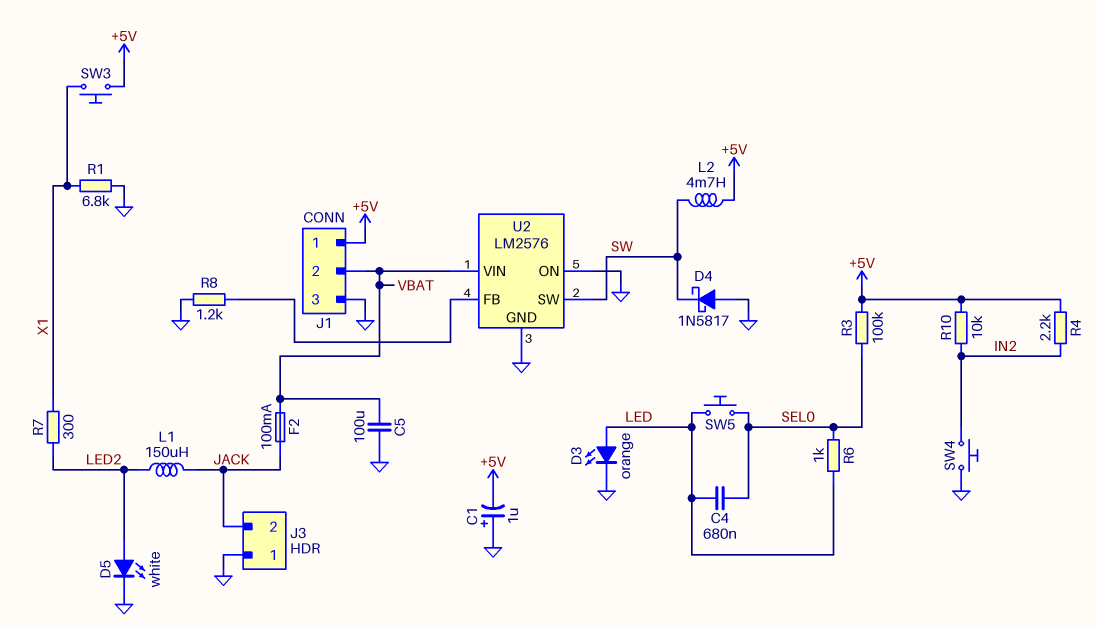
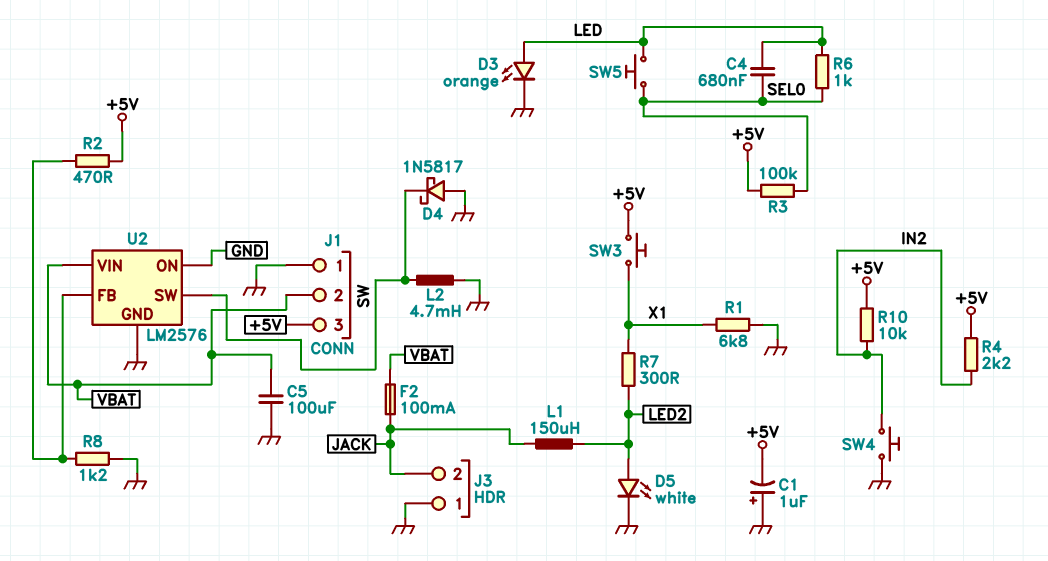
J1 pin 1: +5V -> GND
J1 pin 3: GND -> +5V
L2: 4.7mH (+5V, SW) -> 4.7mH (GND, SW)
R2: none -> 470 (+5V, U2/FB)

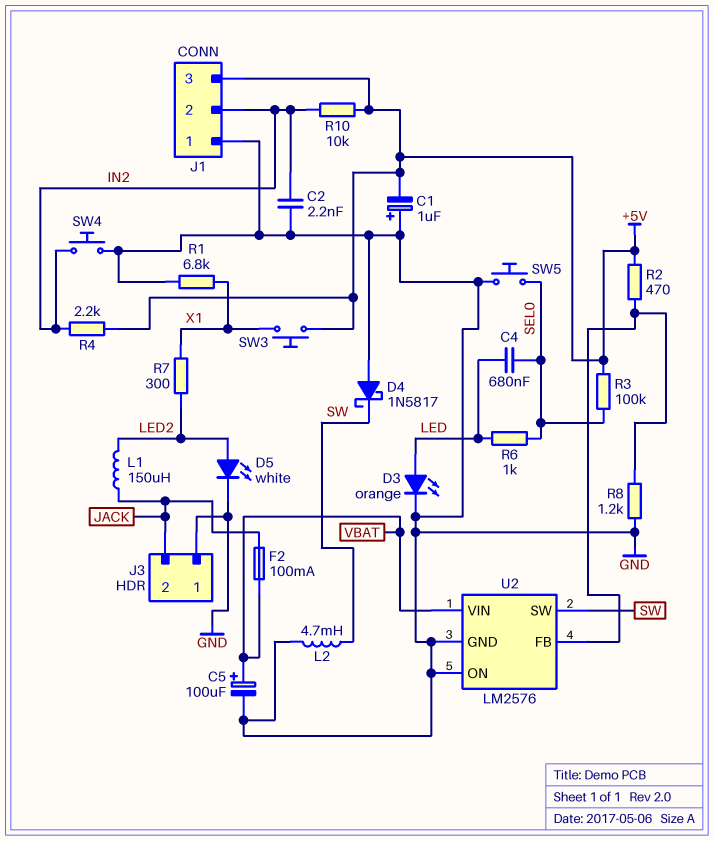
C2: none -> 2.2nF (GND, IN2)
C5: 100uF (GND, VBAT) -> 100uF (plus VBAT, minus GND)
J1 pin 2: VBAT -> IN2
SW5: button (LED, SEL0) -> button (GND, SEL0)

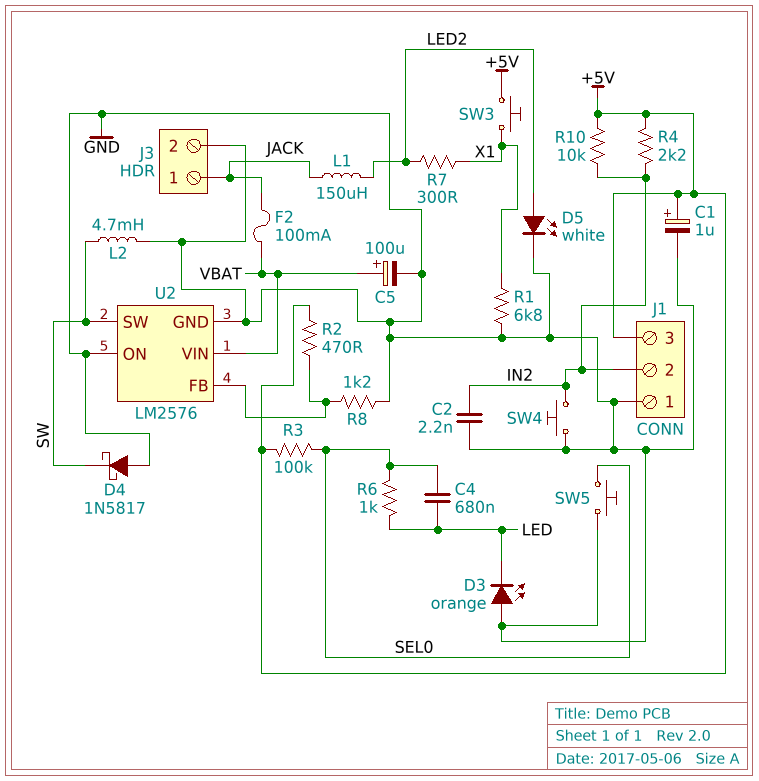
C1: 1uF (plus GND, minus +5V) -> 1uF (plus +5V, minus GND)
D3: LED orange (A LED, K GND) -> LED orange (A GND, K LED)
J3 pin 1: GND -> JACK
J3 pin 2: JACK -> GND

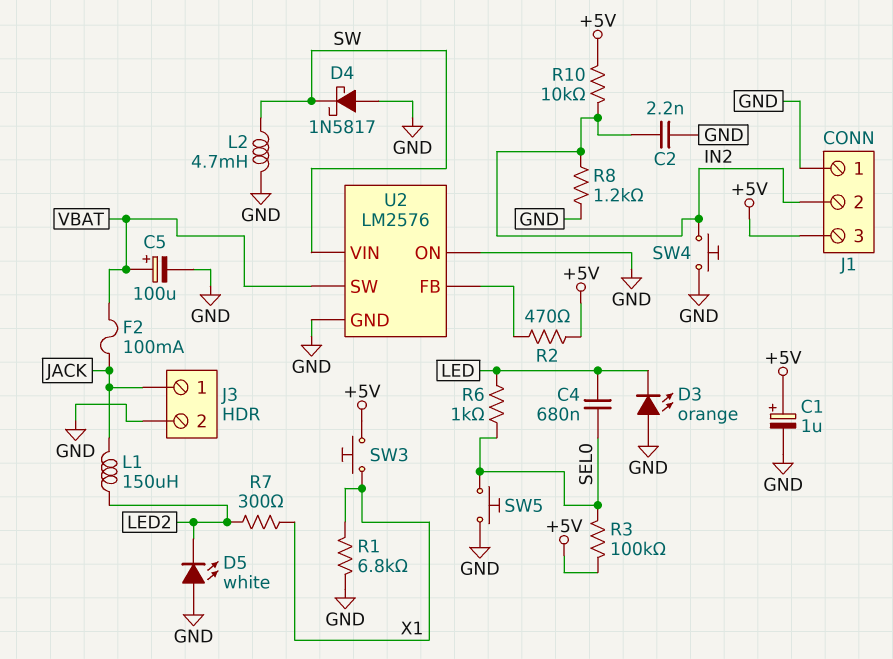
D5: LED white (A LED2, K GND) -> LED white (A GND, K LED2)
R4: 2.2k (+5V, IN2) -> none
R8: 1.2k (GND, U2/FB) -> 1.2k (GND, IN2)
U2 pin SW: SW -> VBAT
U2 pin VIN: VBAT -> SW

